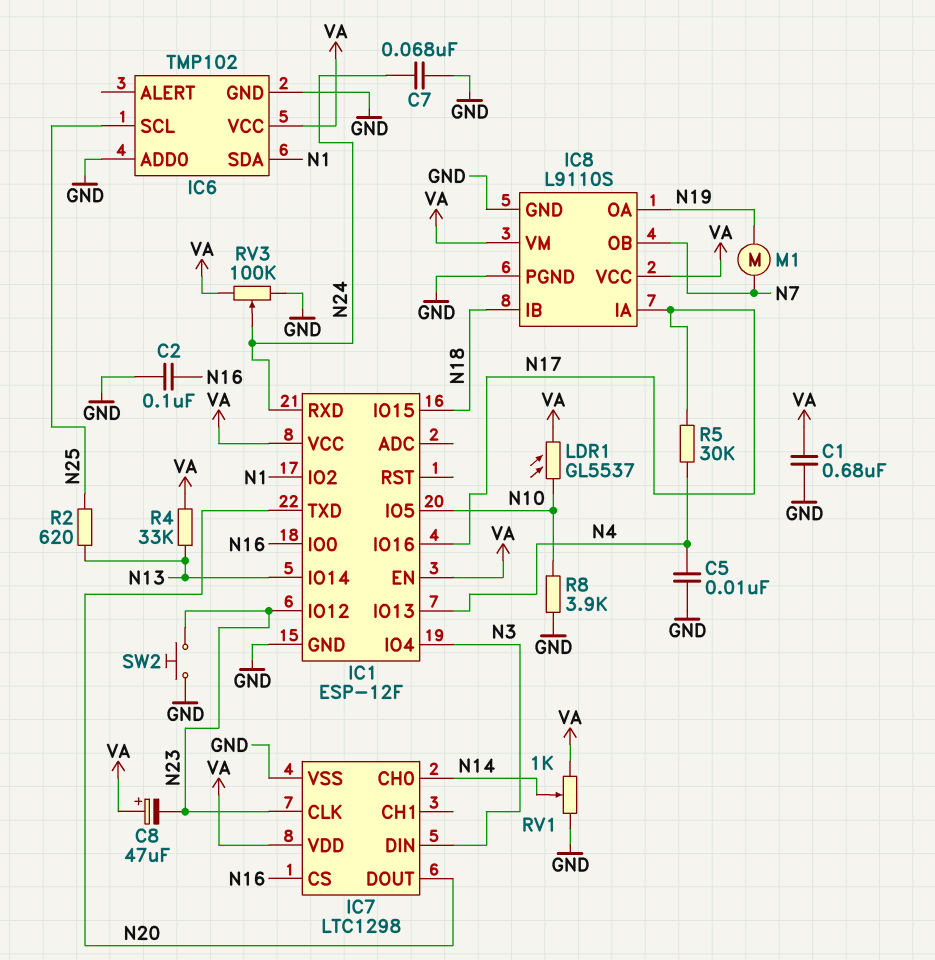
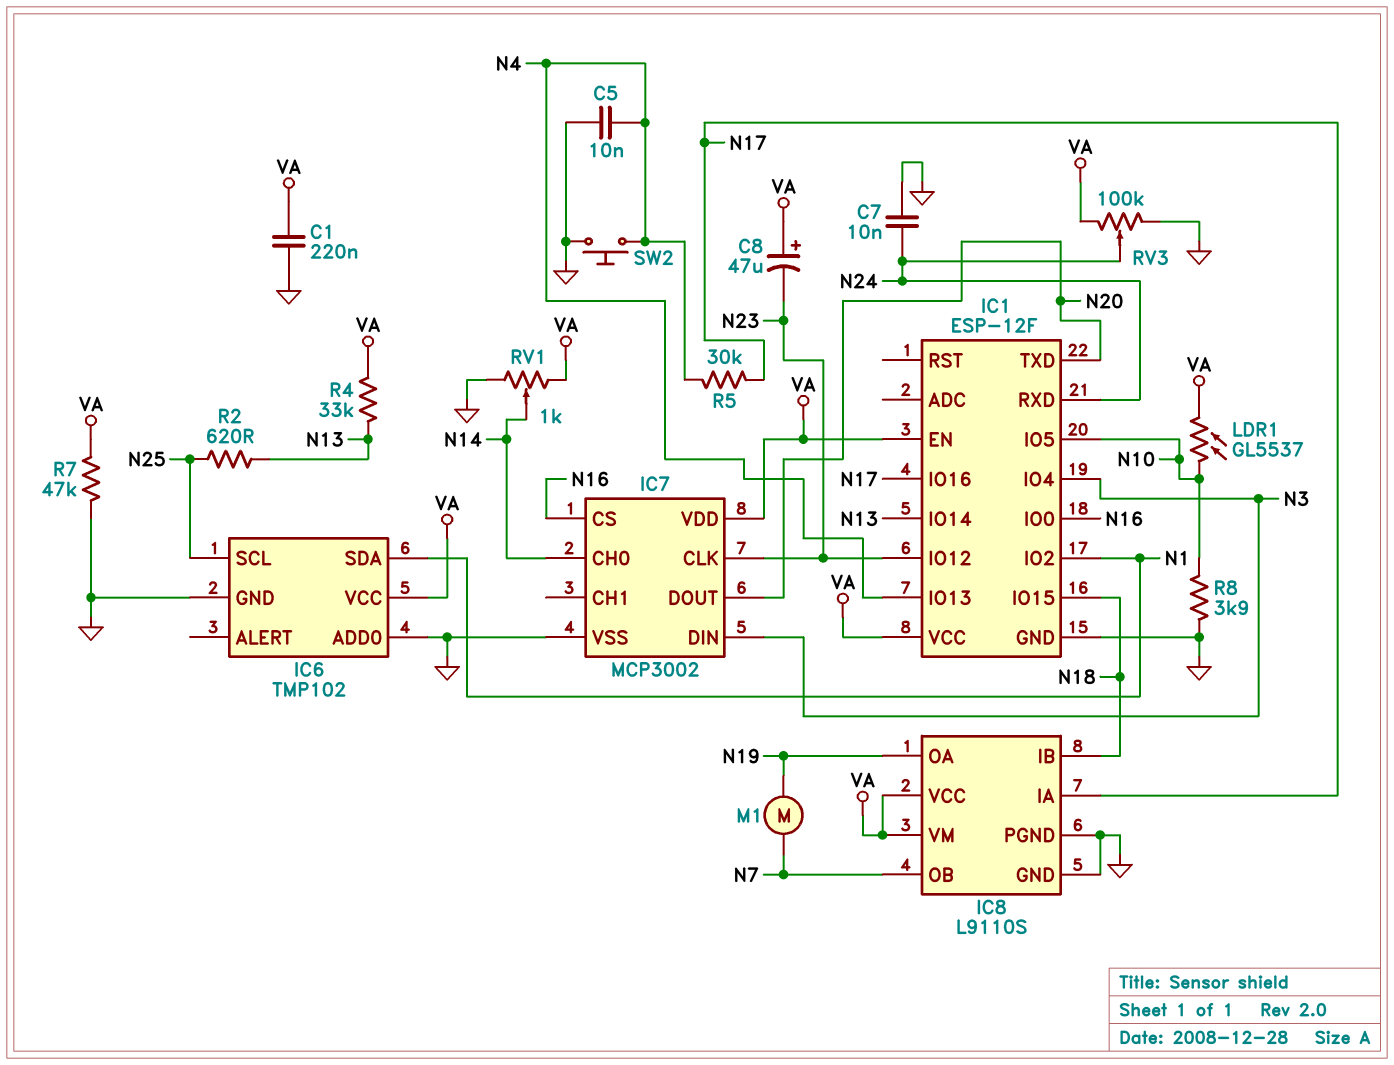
C1: 680nF (GND, VA) -> 220nF (GND, VA)
C2: 100nF (GND, N16) -> none
C7: 68nF (GND, N24) -> 10nF (GND, N24)
IC7: LTC1298 -> MCP3002
R7: none -> 47k (GND, VA)
SW2: button (GND, N23) -> button (GND, N4)

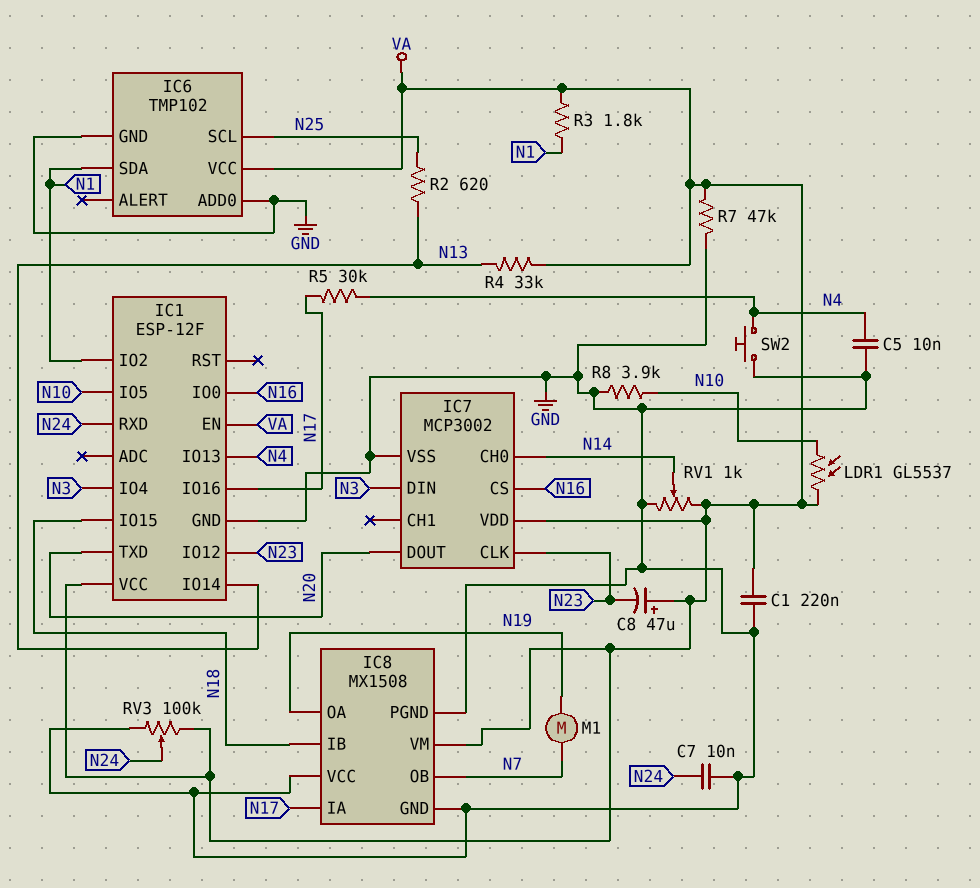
IC8: L9110S -> MX1508
IC8 pin VCC: VA -> GND
R3: none -> 1.8k (N1, VA)

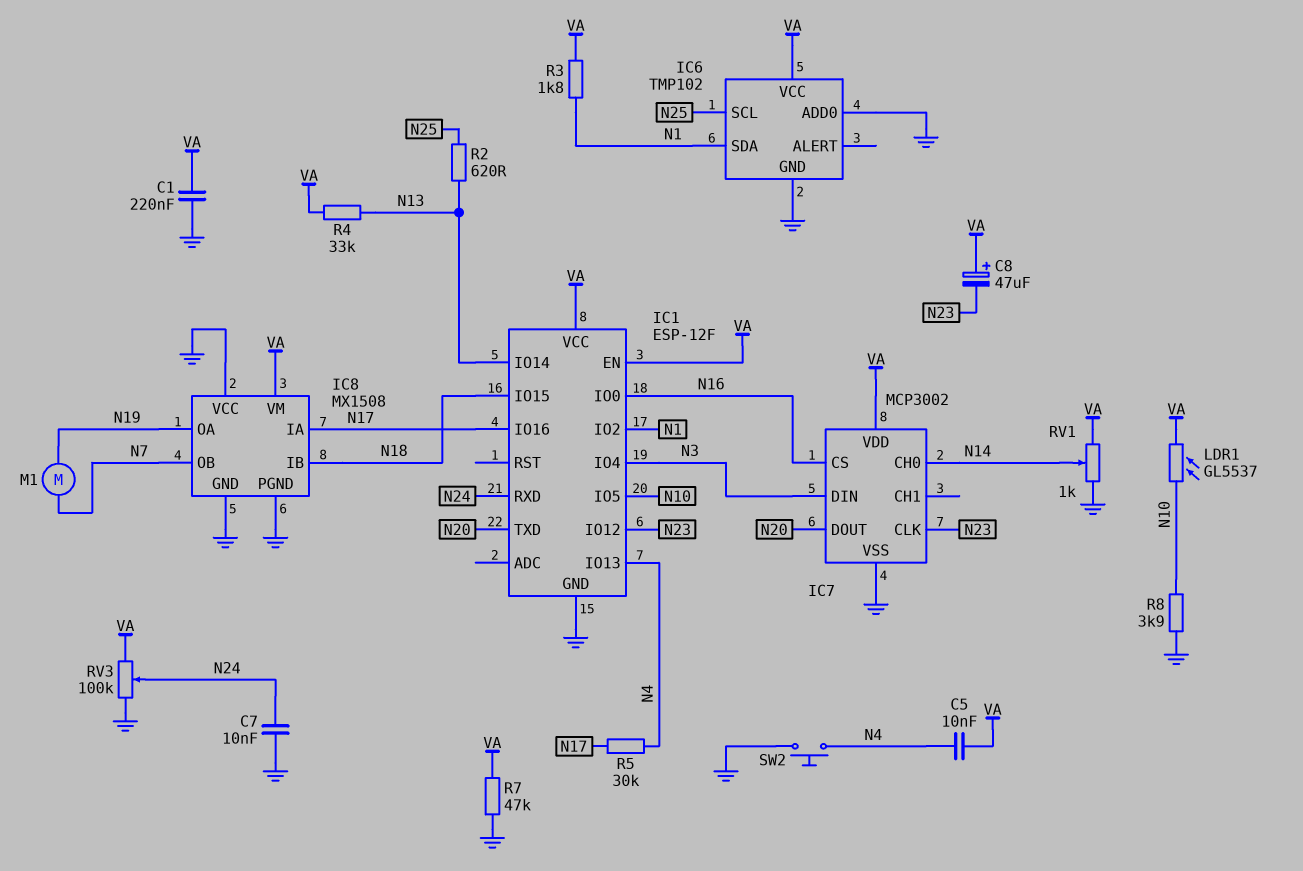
C5: 10nF (GND, N4) -> 10nF (N4, VA)

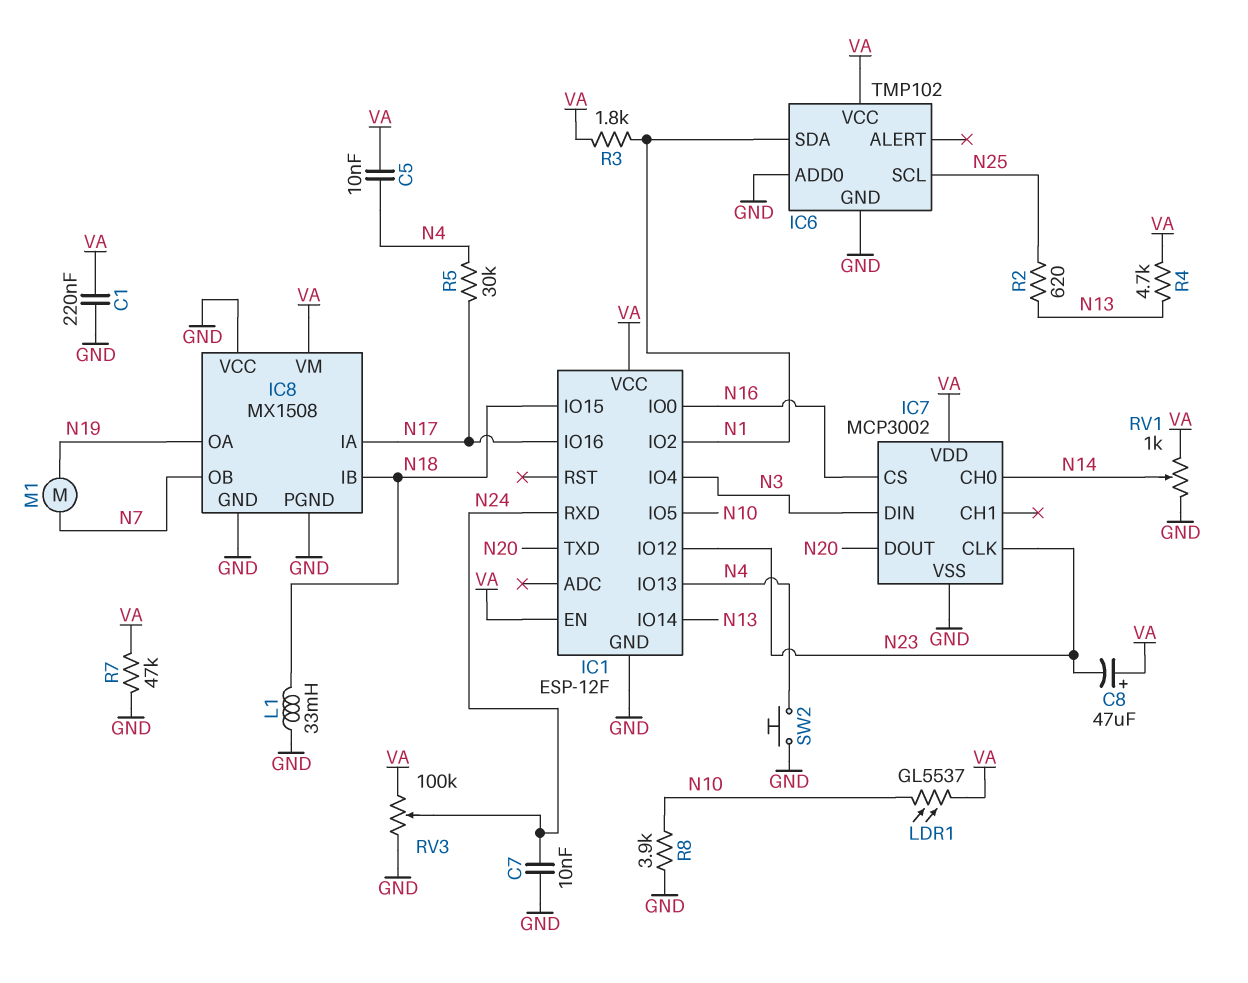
L1: none -> 33mH (GND, N18)
R4: 33k (N13, VA) -> 4.7k (N13, VA)

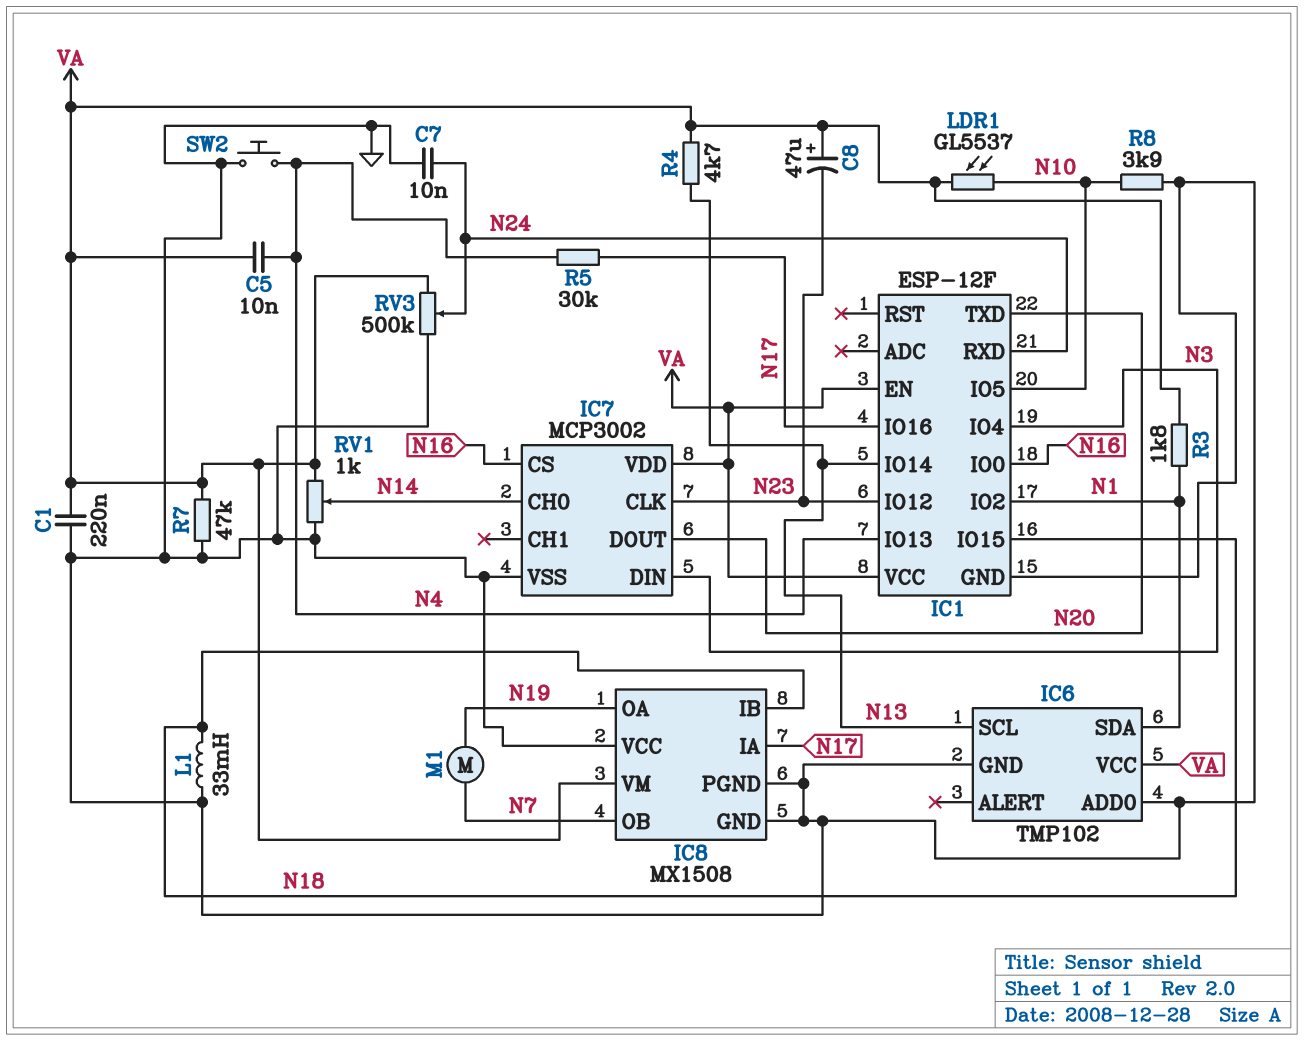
IC6 pin SCL: N25 -> N13
R2: 620 (N13, N25) -> none
RV3: 100k (GND, VA, wiper N24) -> 500k (GND, VA, wiper N24)

